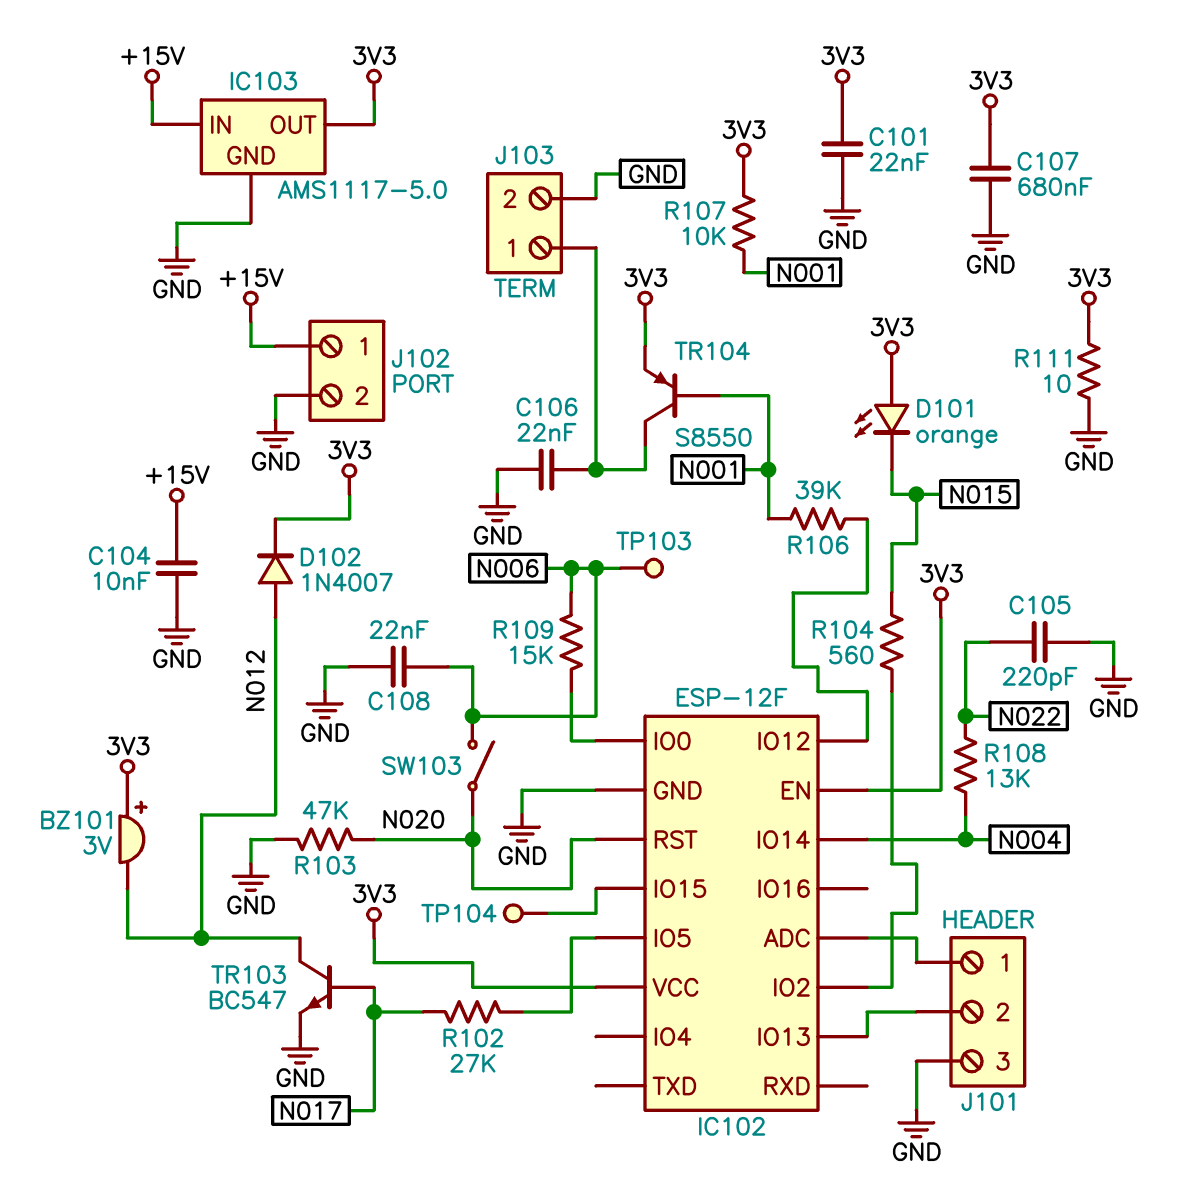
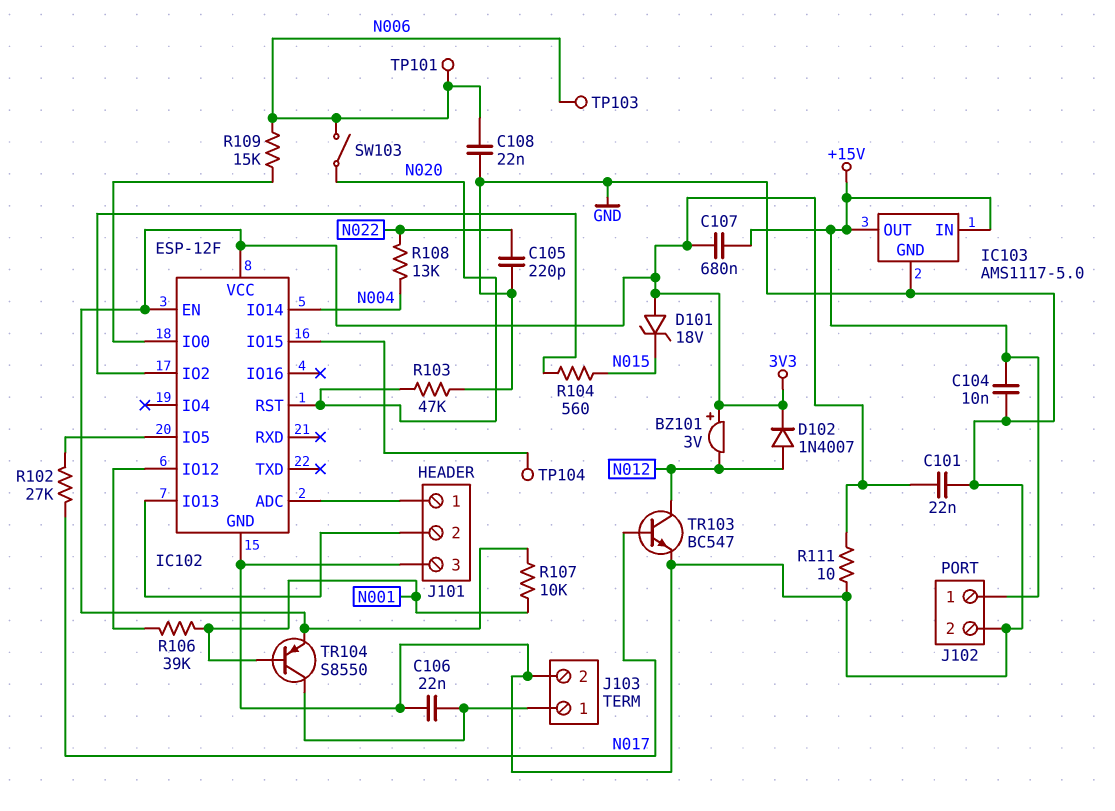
C107: 680nF (3V3, GND) -> 680nF (+15V, 3V3)
D101: LED orange (A 3V3, K N015) -> zener 18V (A 3V3, K N015)
IC103 pin OUT: 3V3 -> +15V
TP101: none -> test point (N006)

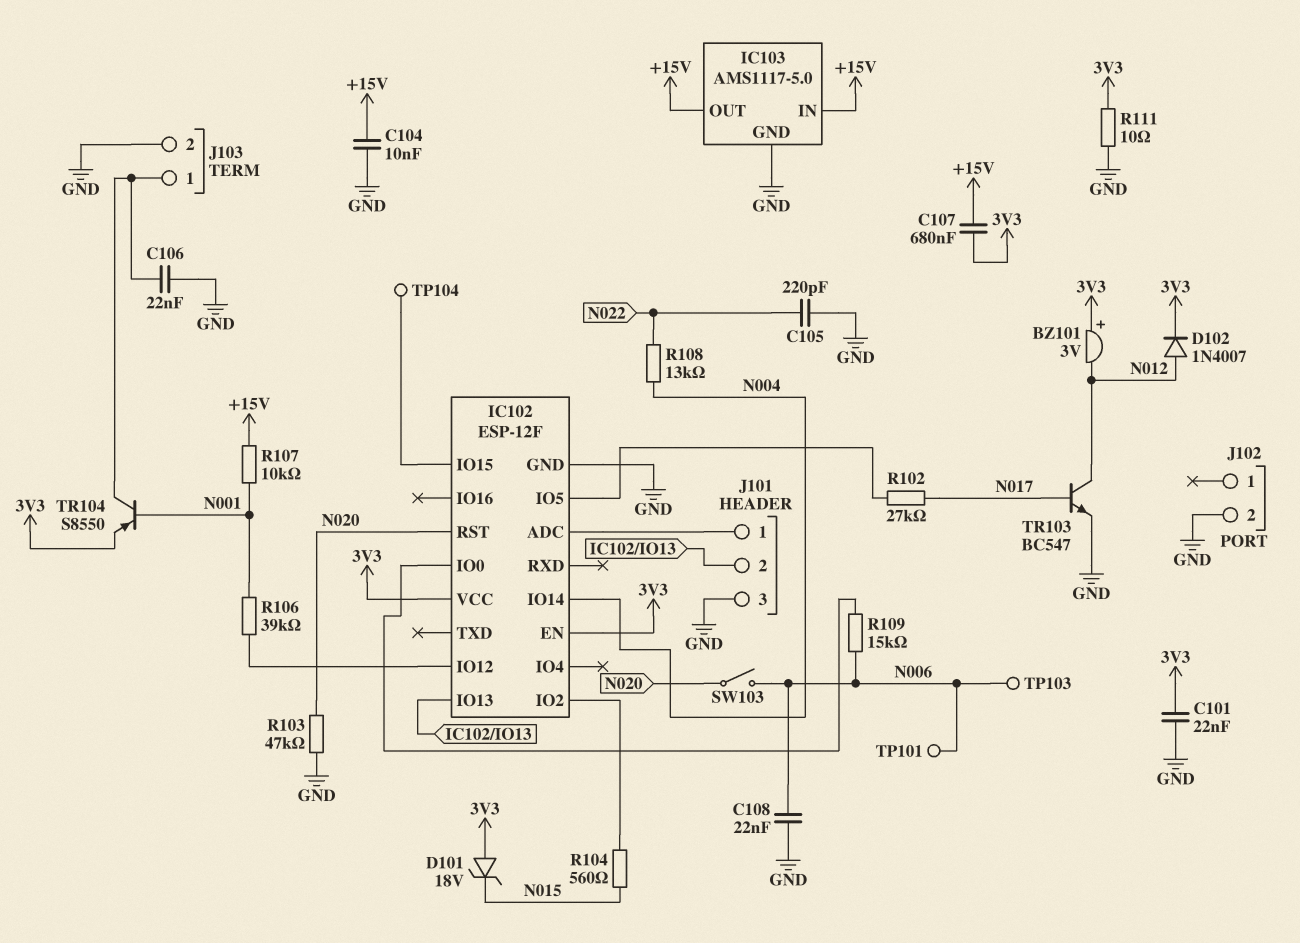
J102 pin 1: +15V -> none
R107: 10k (3V3, N001) -> 10k (+15V, N001)

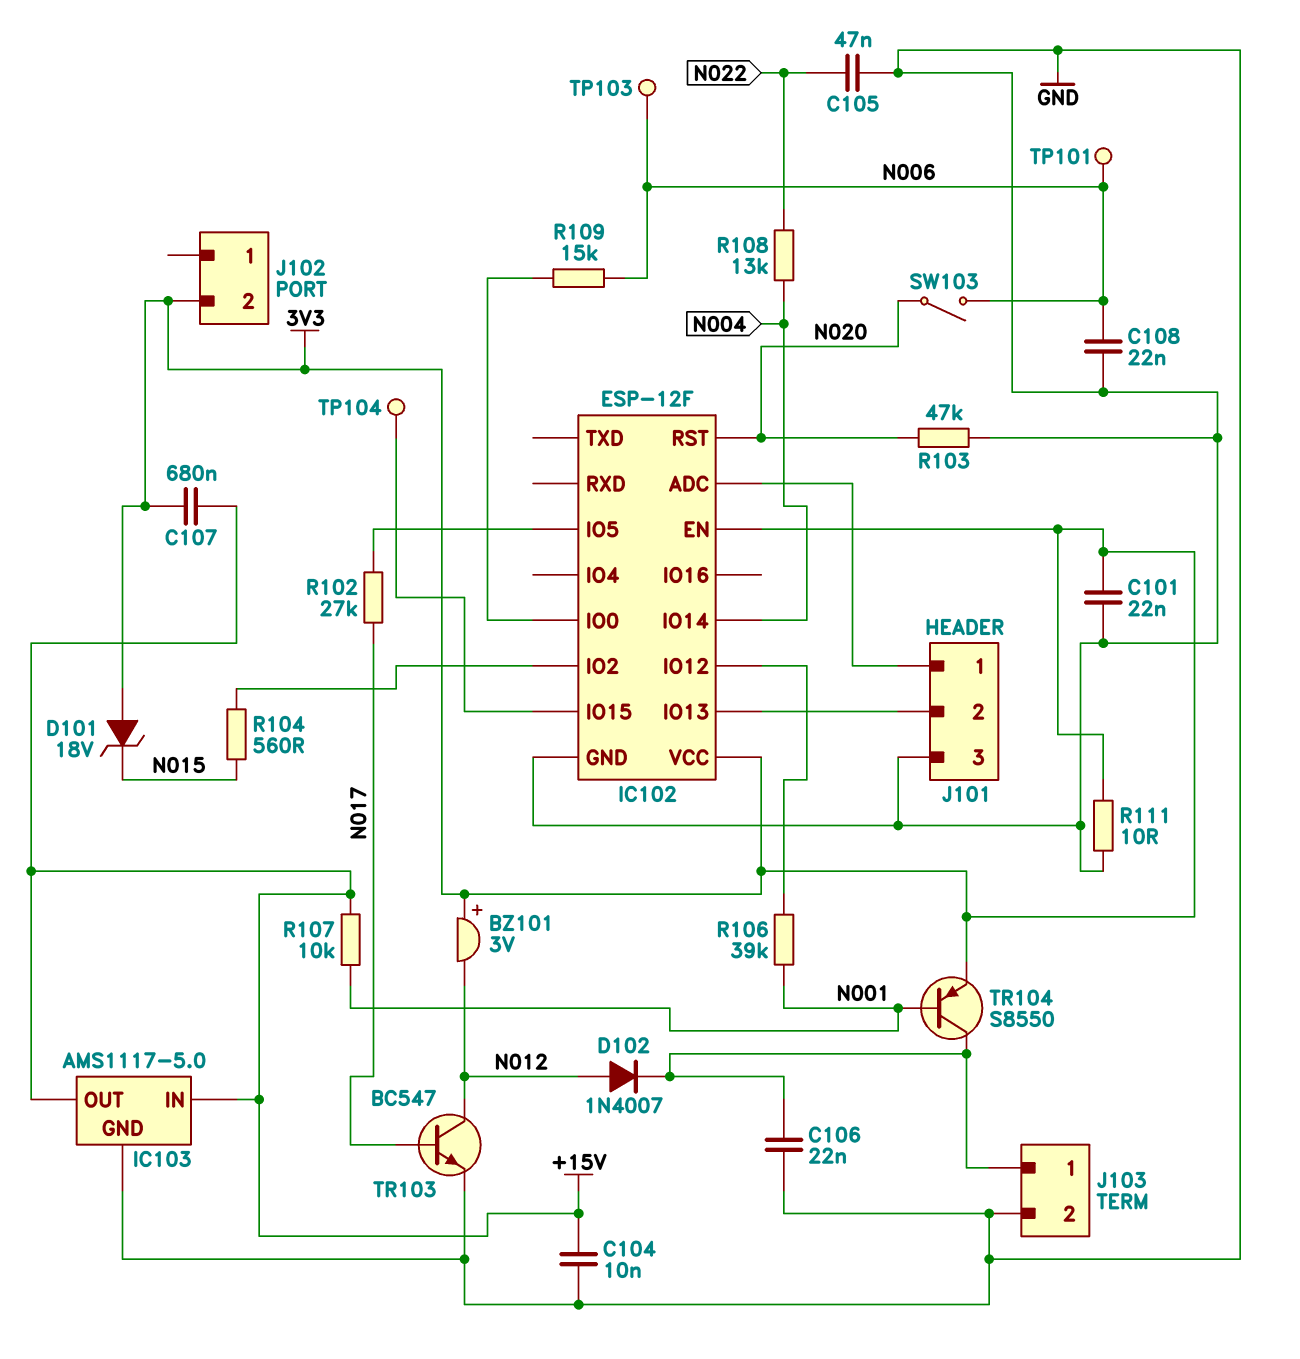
C105: 220pF (GND, N022) -> 47nF (GND, N022)
D102: diode 1N4007 (A N012, K 3V3) -> diode 1N4007 (A N012, K J103/1)
J102 pin 2: GND -> 3V3

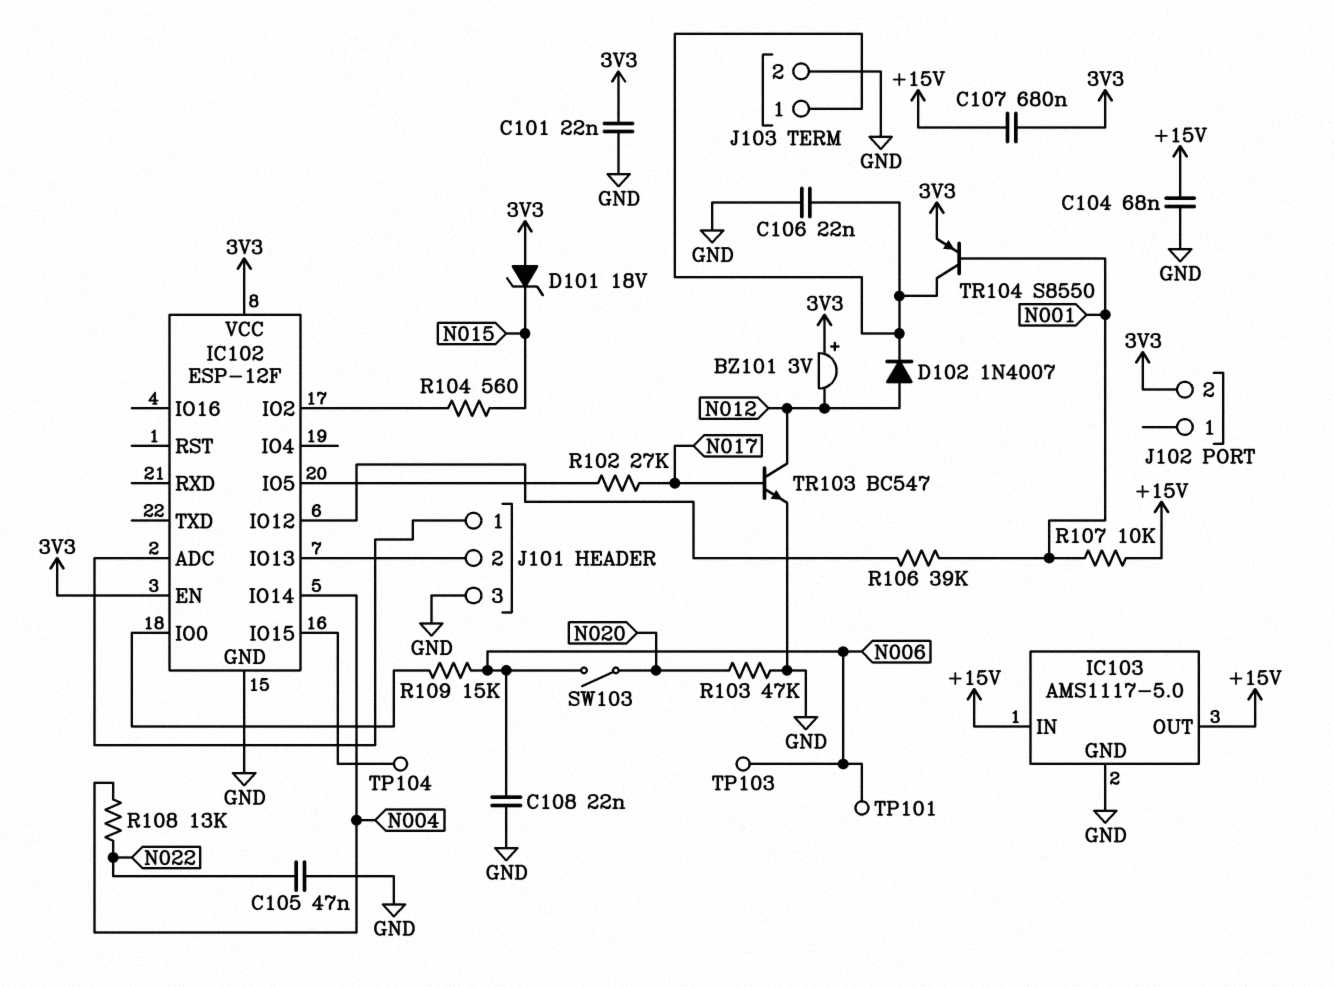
C104: 10nF (+15V, GND) -> 68nF (+15V, GND)
IC102 pin RST: N020 -> none
R111: 10 (3V3, GND) -> none

